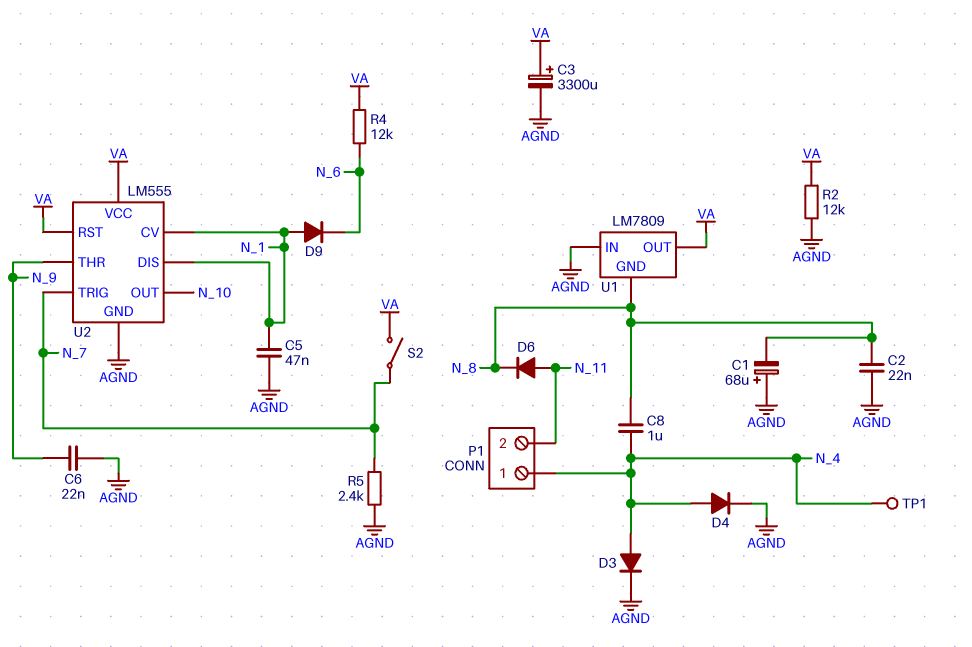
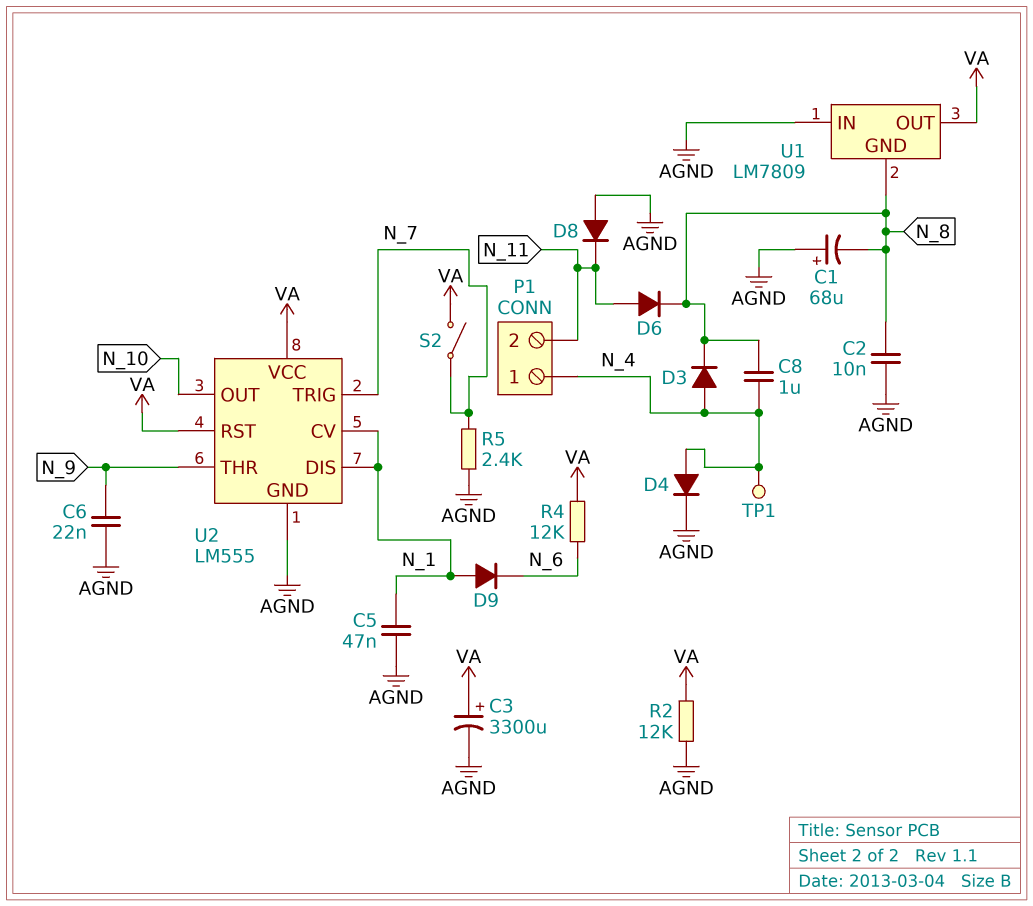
C2: 22nF (AGND, N_8) -> 10nF (AGND, N_8)
D3: diode (A N_4, K AGND) -> diode (A N_4, K N_8)
D8: none -> diode (A AGND, K N_11)

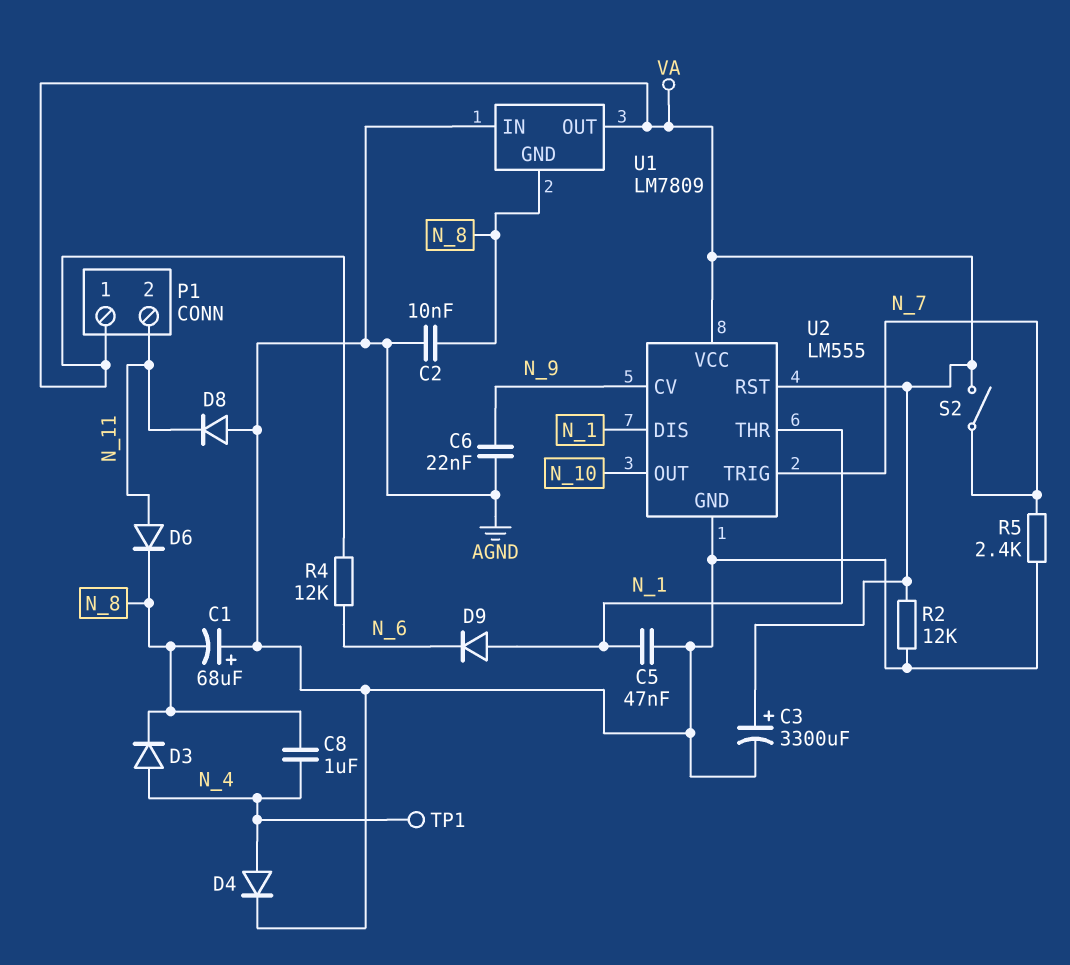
P1 pin 1: N_4 -> VA
U2 pin CV: N_1 -> N_9
U2 pin THR: N_9 -> N_1

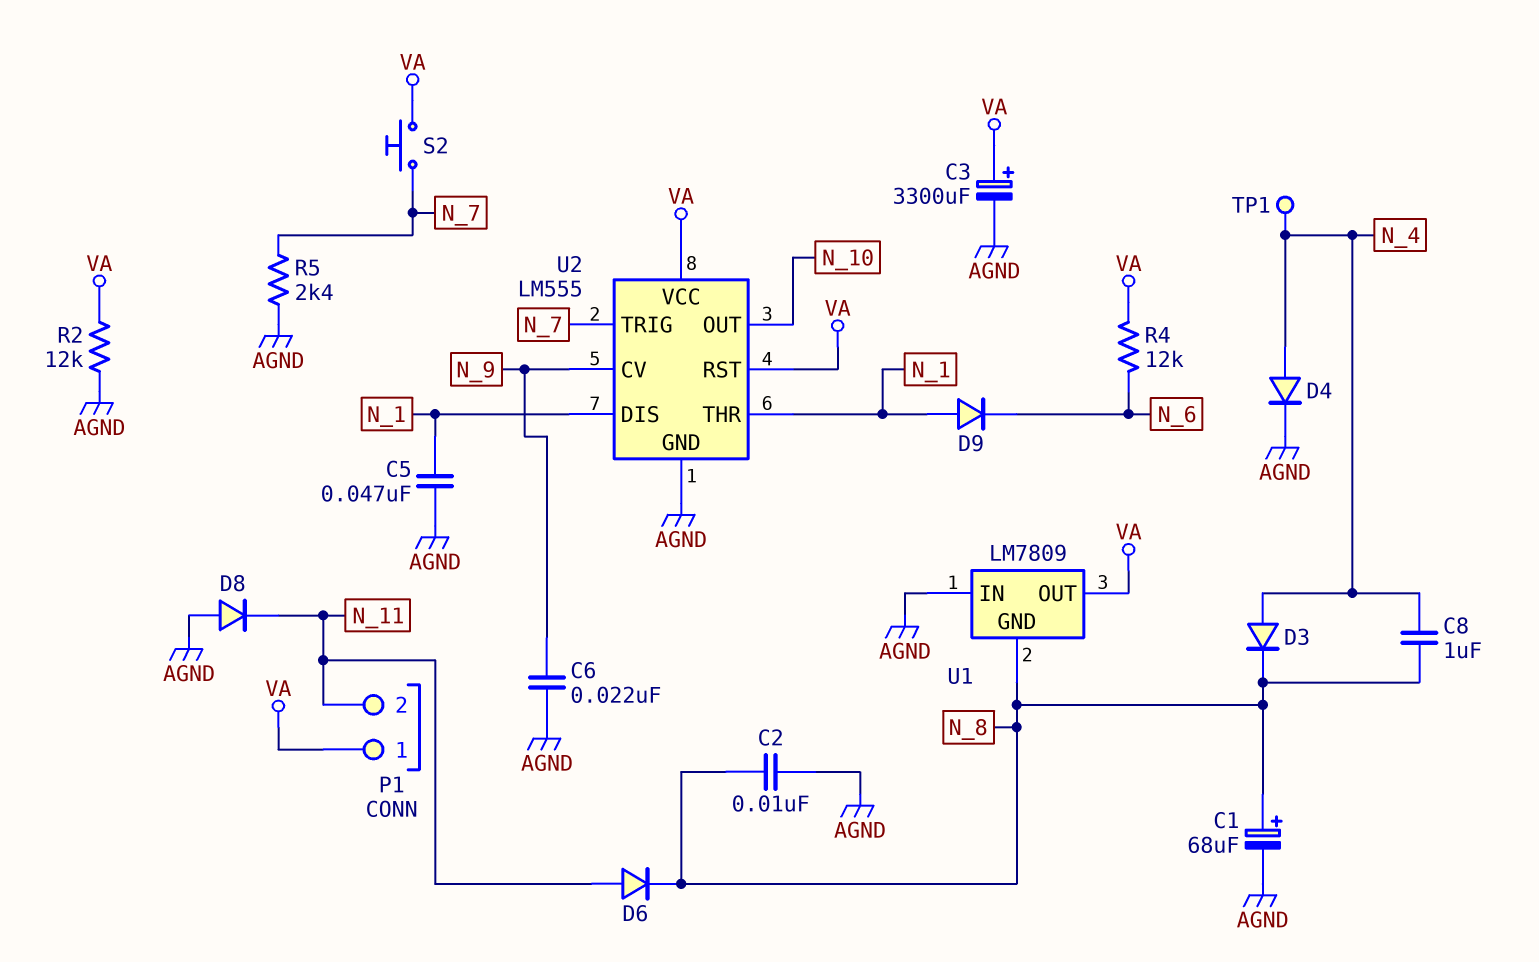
C1: 68uF (plus AGND, minus N_8) -> 68uF (plus N_8, minus AGND)
S2: switch (N_7, VA) -> button (N_7, VA)

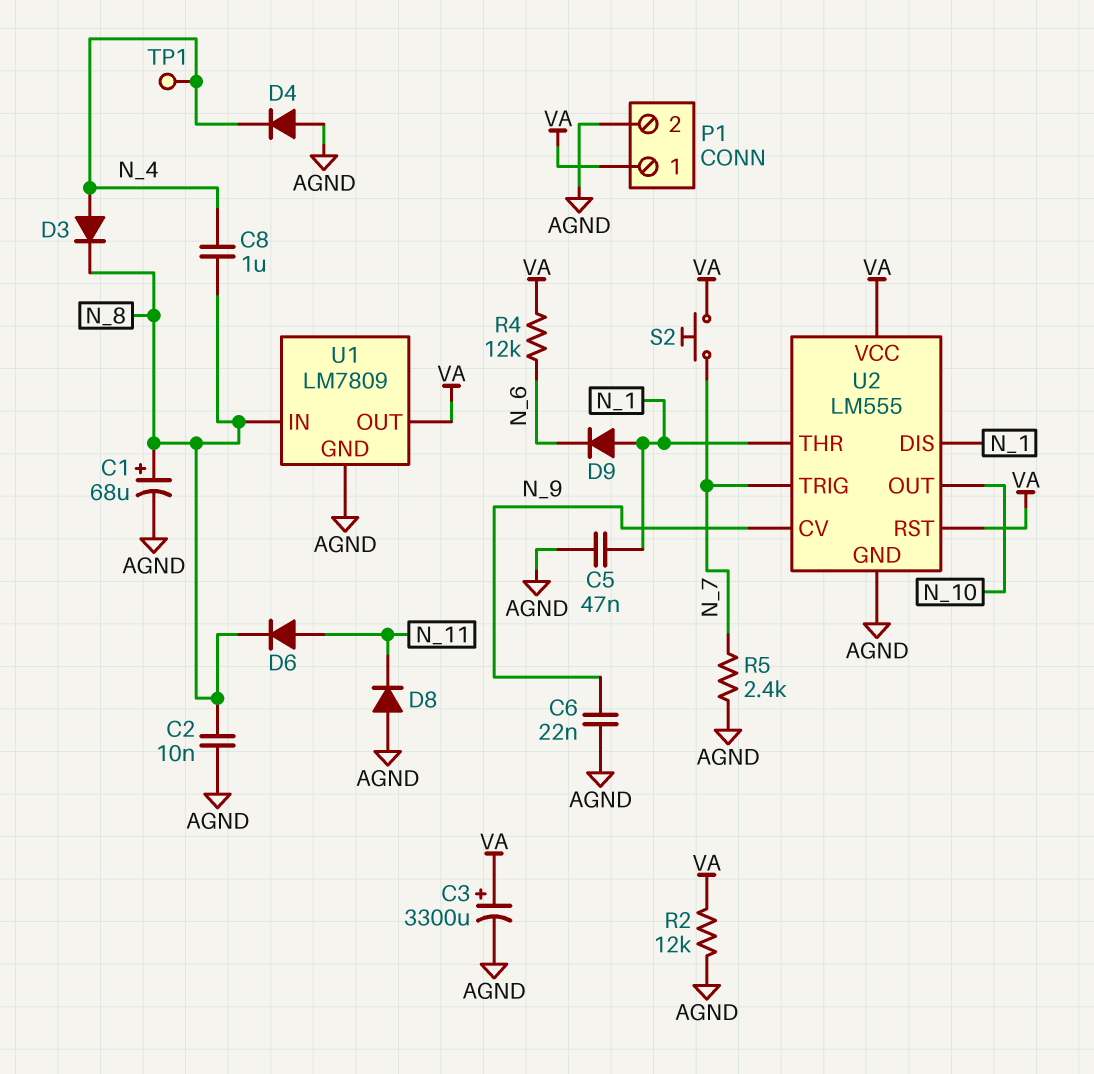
D4: diode (A N_4, K AGND) -> diode (A AGND, K N_4)
P1 pin 2: N_11 -> AGND
U1 pin GND: N_8 -> AGND
U1 pin IN: AGND -> N_8

